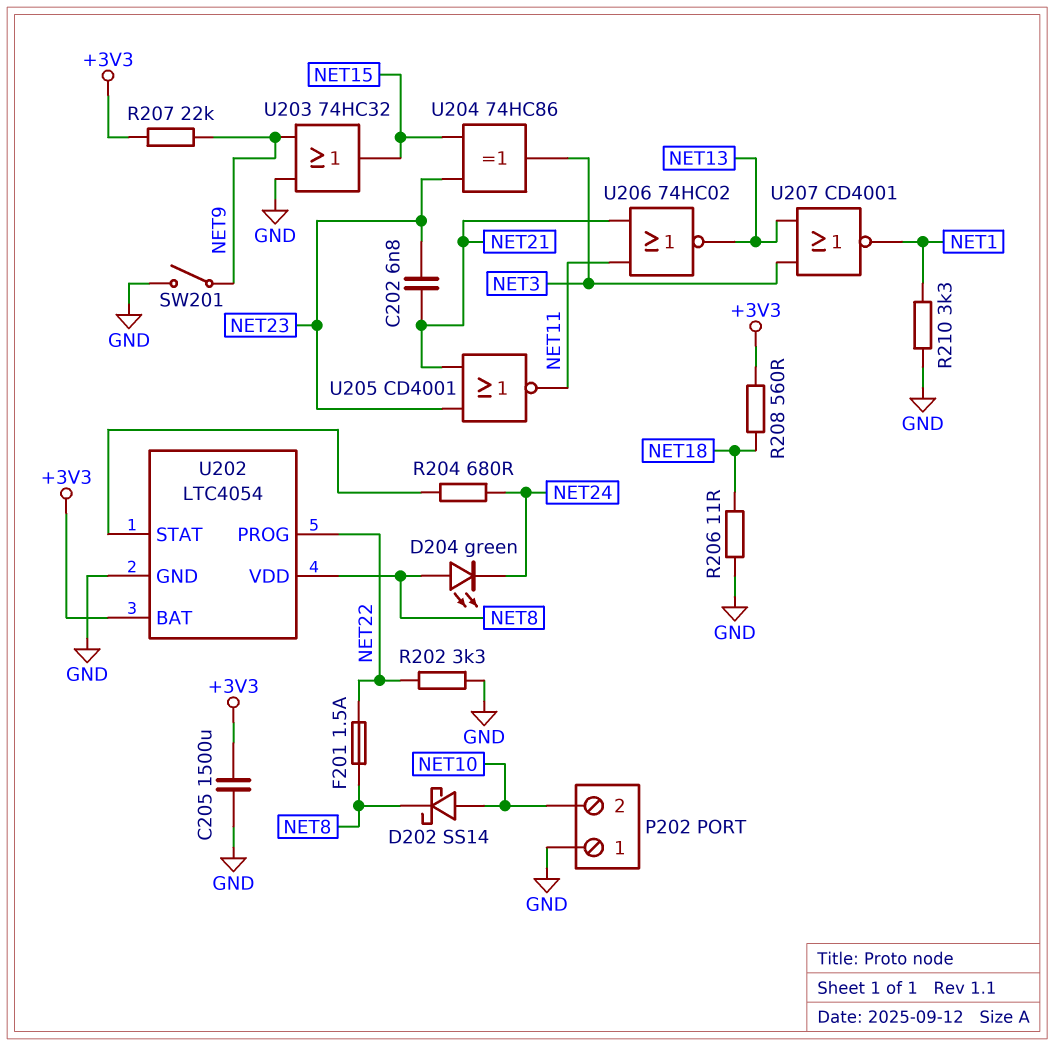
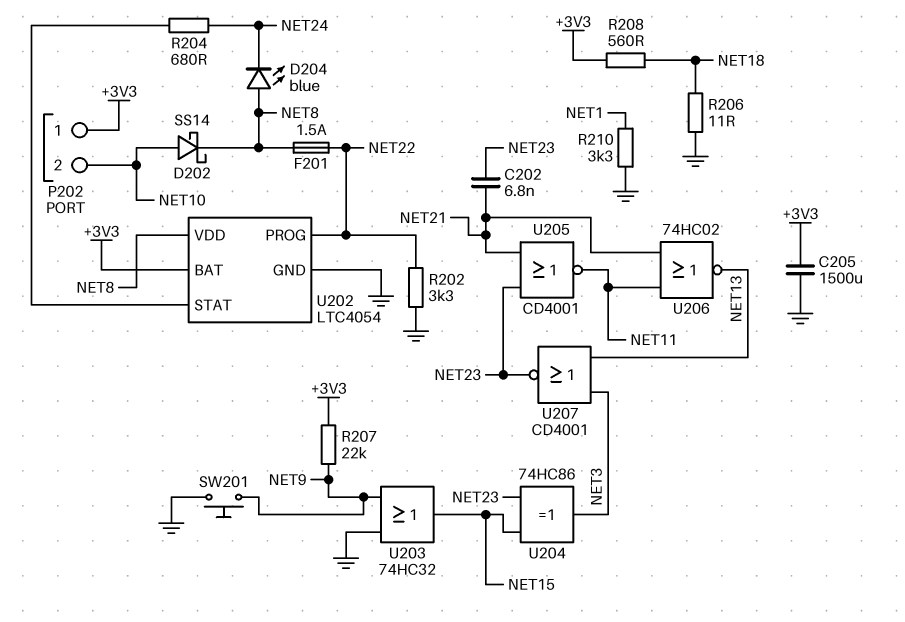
D204: LED green (A NET8, K NET24) -> LED blue (A NET8, K NET24)
P202 pin 1: GND -> +3V3
SW201: switch (GND, NET9) -> button (GND, NET9)
U207: NOR CD4001 (in NET3, in NET13, out NET1) -> NOR CD4001 (in NET3, in NET13, out NET23)

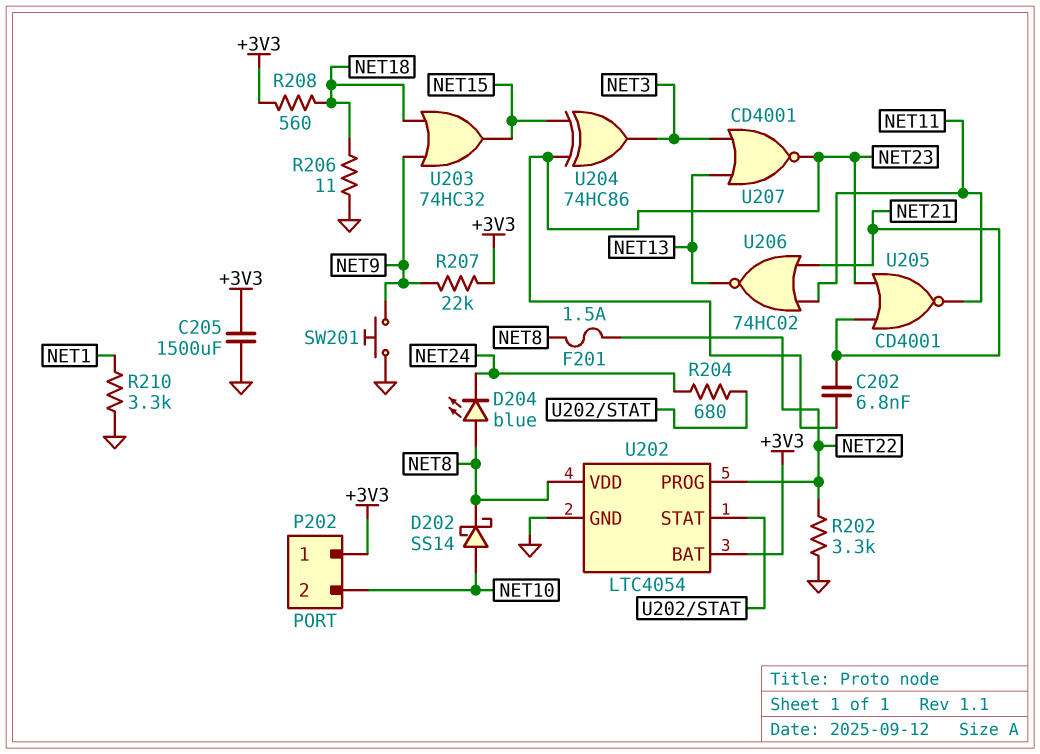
U203: OR 74HC32 (in GND, in NET9, out NET15) -> OR 74HC32 (in NET9, in NET18, out NET15)

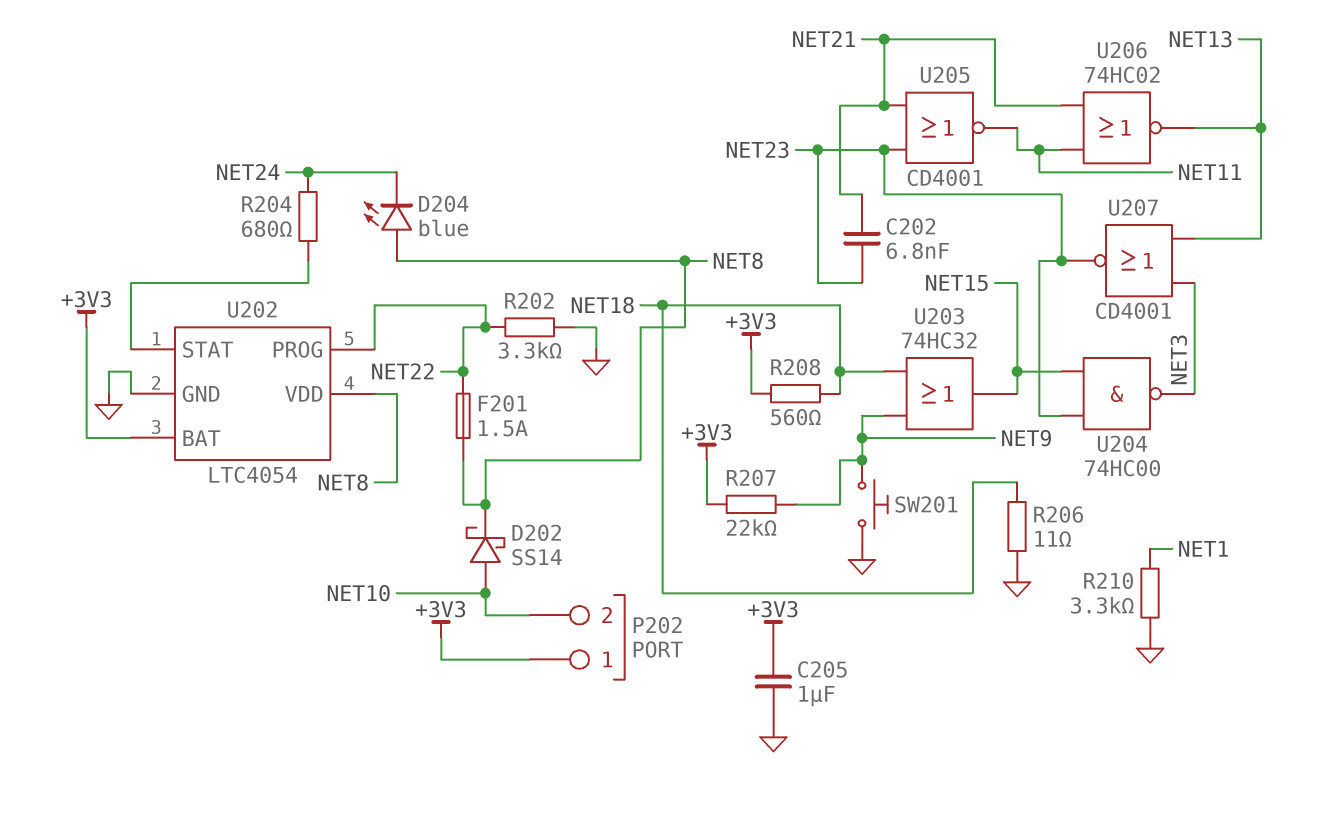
C205: 1500uF (+3V3, GND) -> 1uF (+3V3, GND)
U204: XOR 74HC86 (in NET15, in NET23, out NET3) -> NAND 74HC00 (in NET15, in NET23, out NET3)

